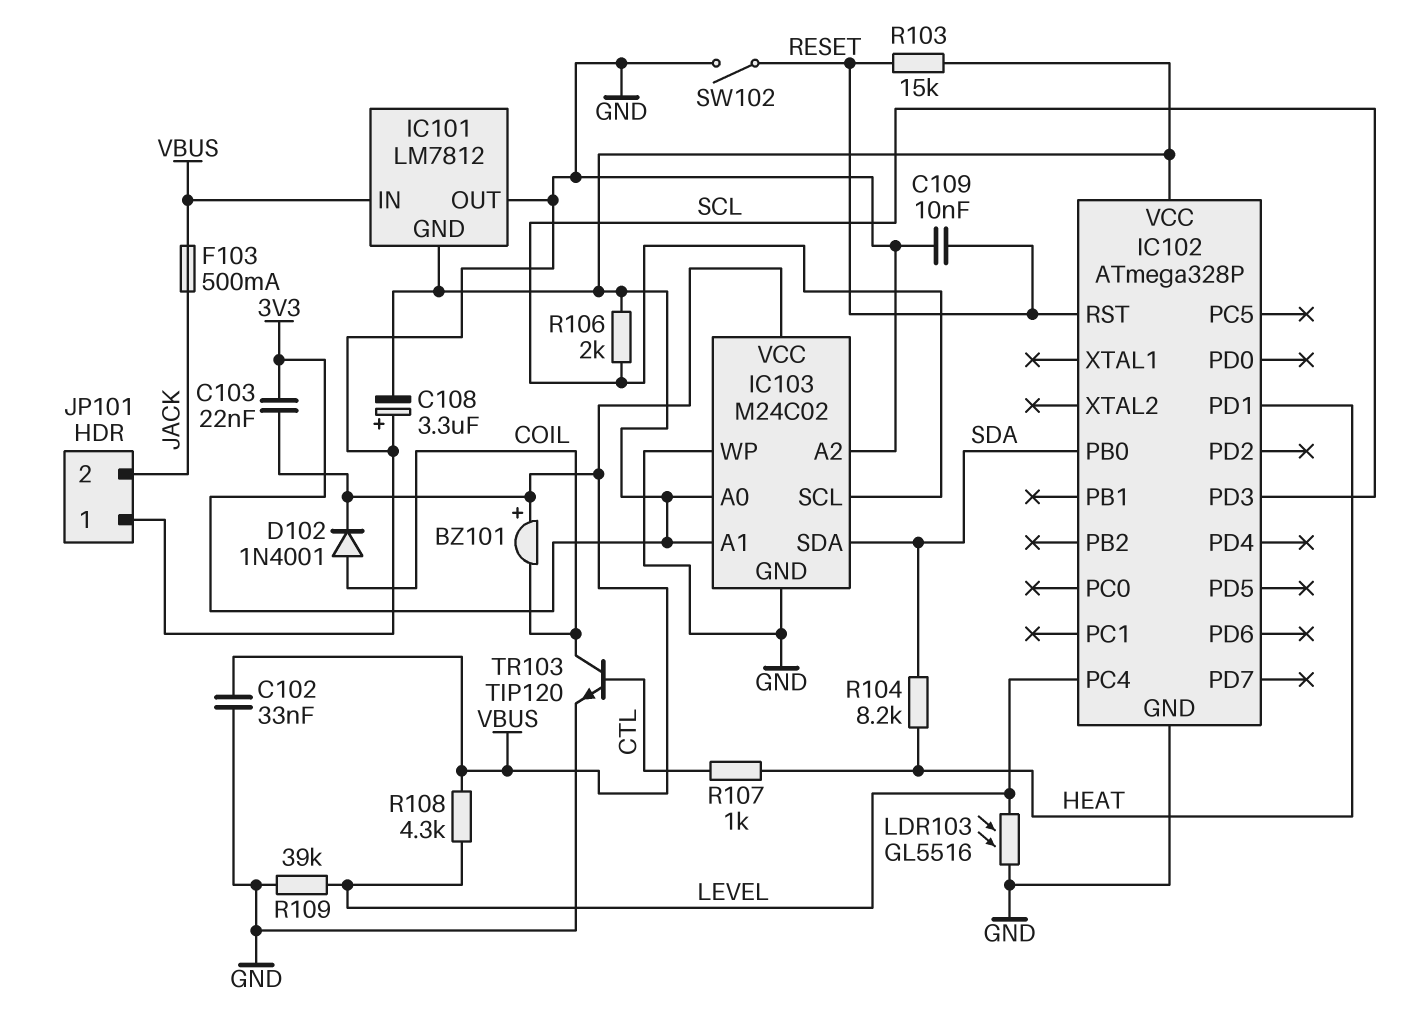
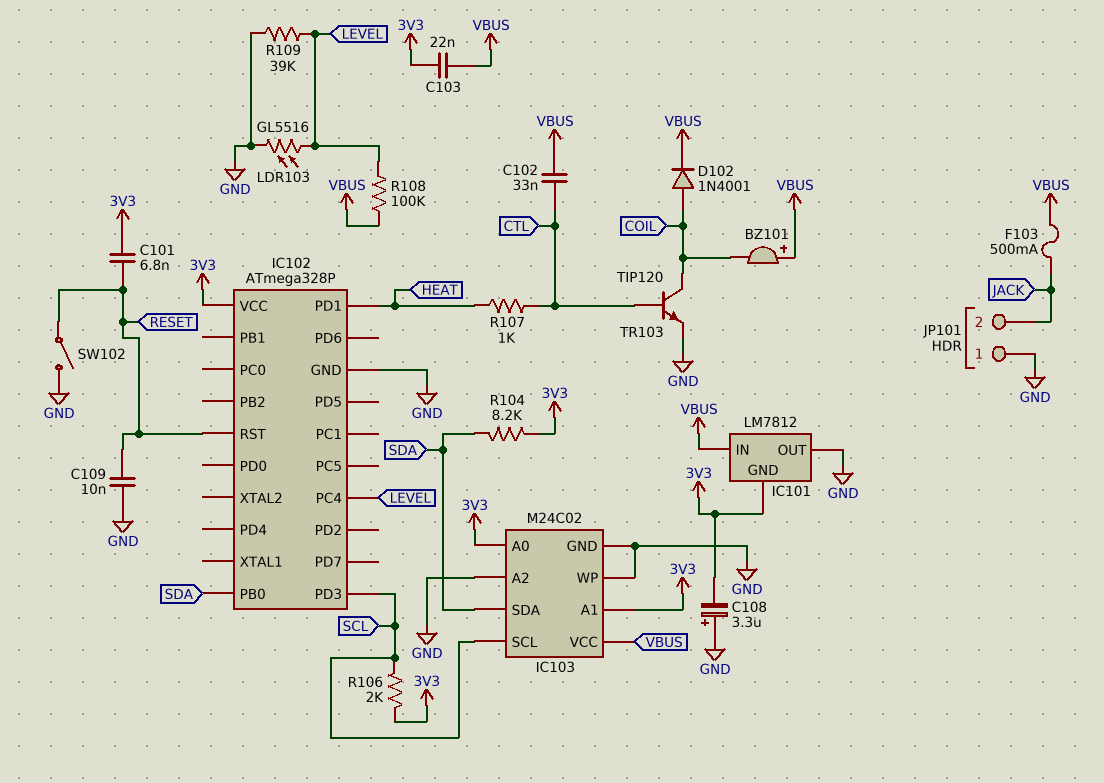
C101: none -> 6.8nF (3V3, RESET)
C102: 33nF (GND, VBUS) -> 33nF (CTL, VBUS)
R103: 15k (3V3, RESET) -> none
R104: 8.2k (HEAT, SDA) -> 8.2k (3V3, SDA)
R108: 4.3k (LEVEL, VBUS) -> 100k (LEVEL, VBUS)

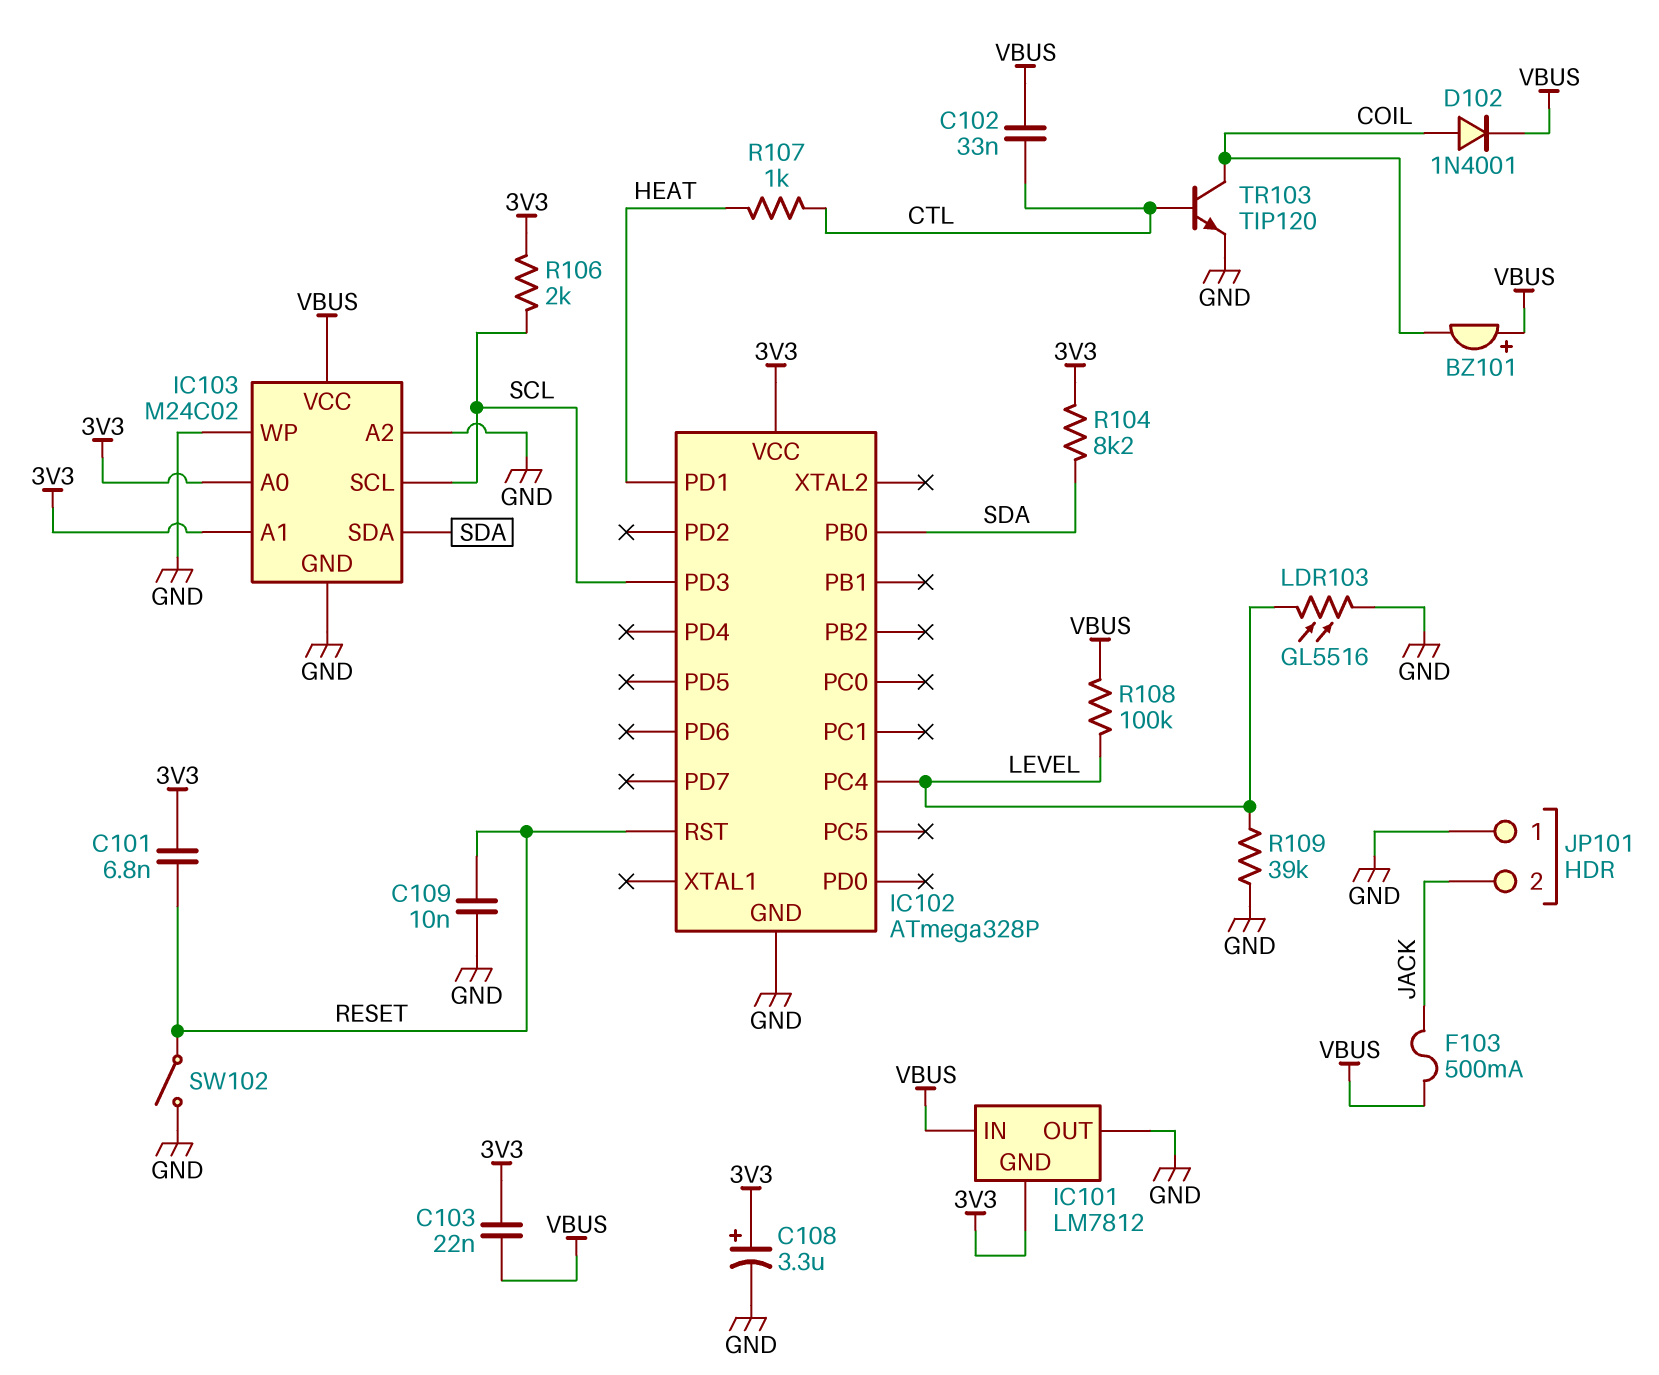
C108: 3.3uF (plus GND, minus 3V3) -> 3.3uF (plus 3V3, minus GND)

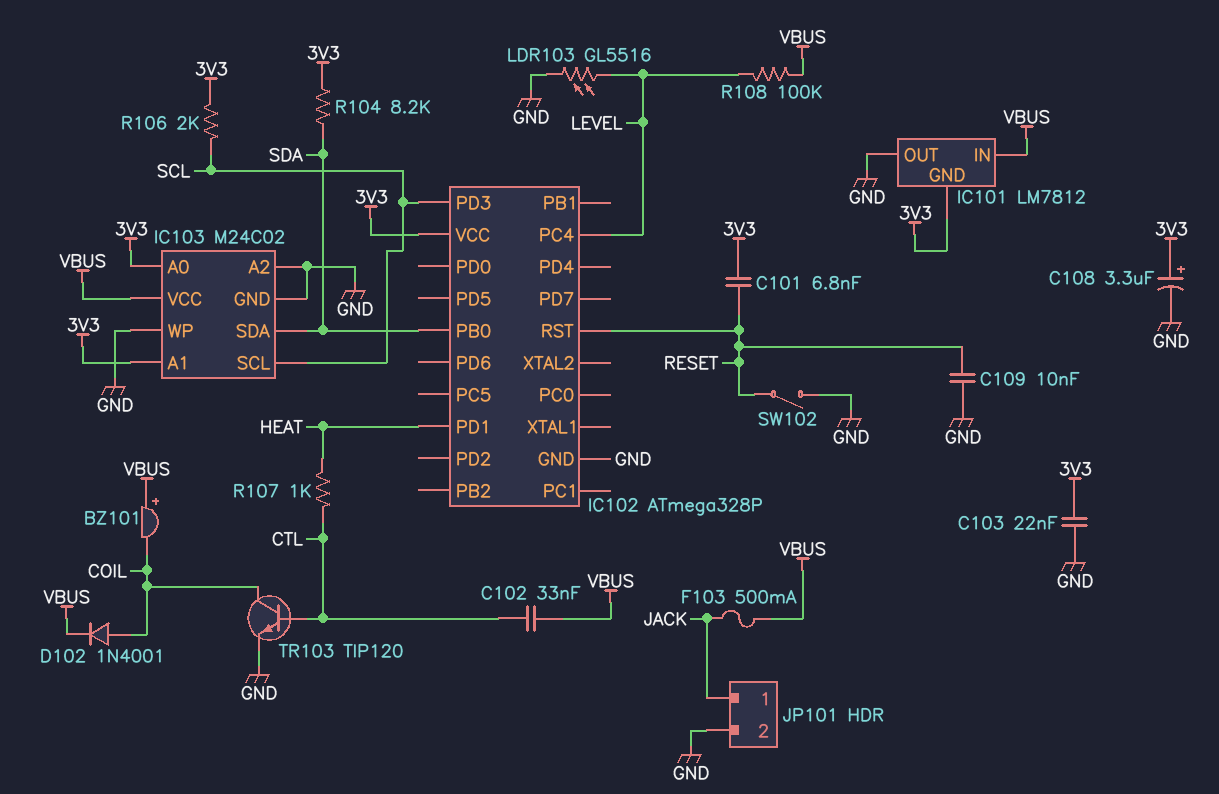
C103: 22nF (3V3, VBUS) -> 22nF (3V3, GND)
JP101 pin 1: GND -> JACK
JP101 pin 2: JACK -> GND
R109: 39k (GND, LEVEL) -> none

